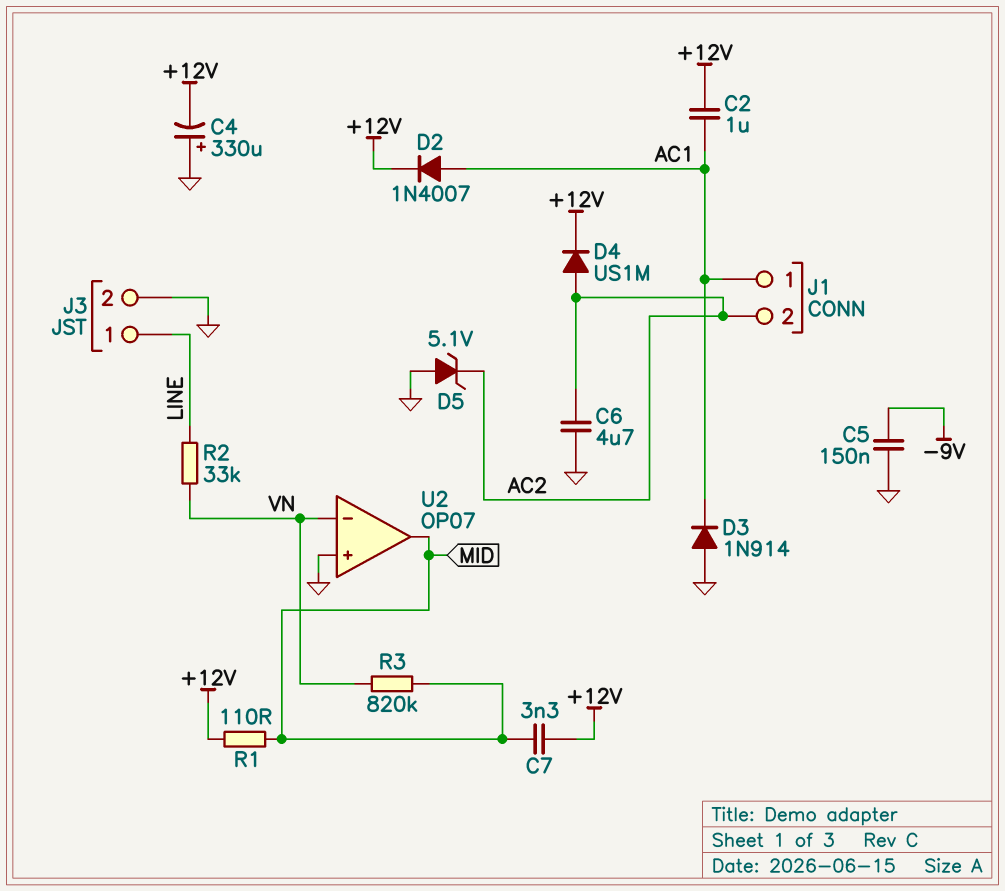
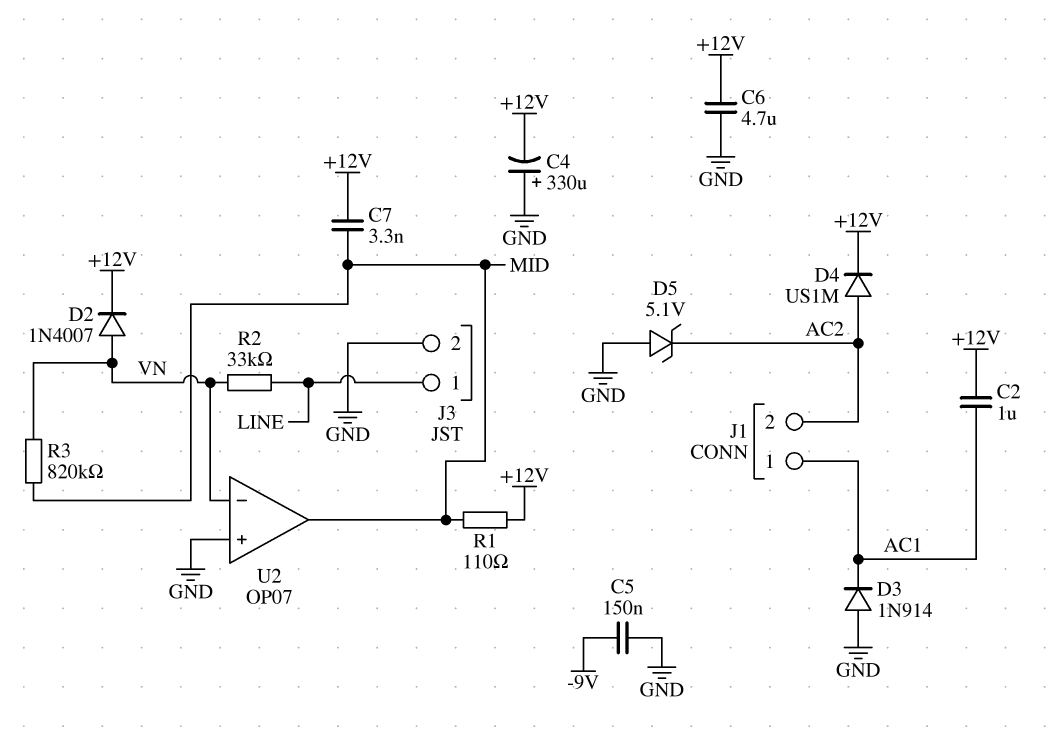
C6: 4.7uF (AC2, GND) -> 4.7uF (+12V, GND)
D2: diode 1N4007 (A AC1, K +12V) -> diode 1N4007 (A VN, K +12V)

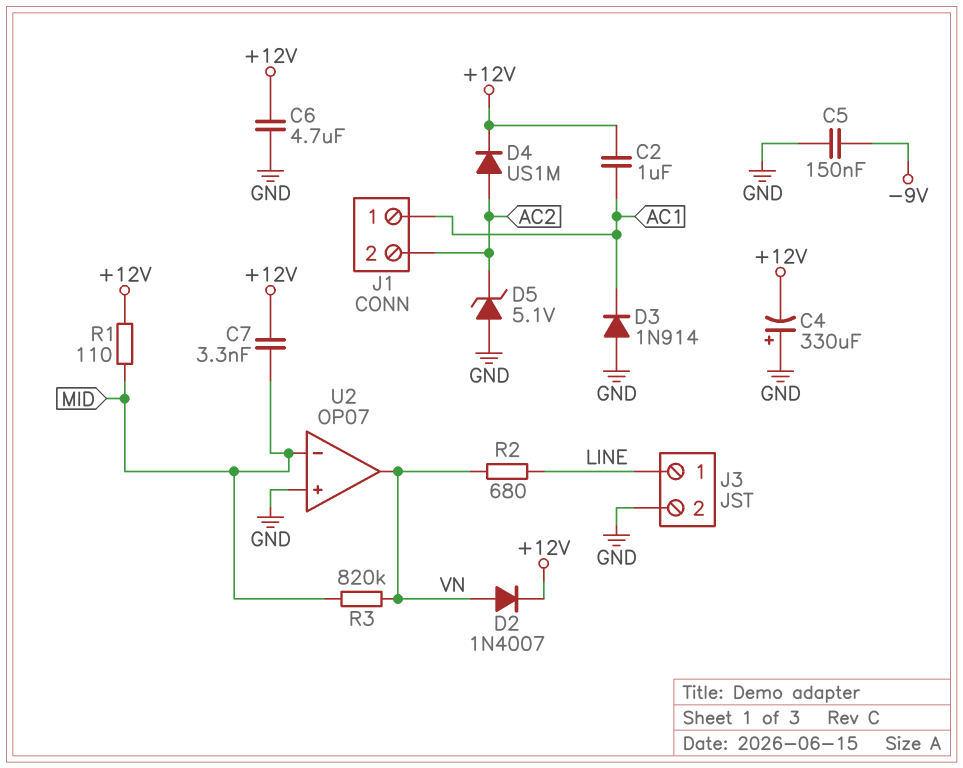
R2: 33k (LINE, VN) -> 680 (LINE, VN)
U2 pin in-: VN -> MID
U2 pin out: MID -> VN

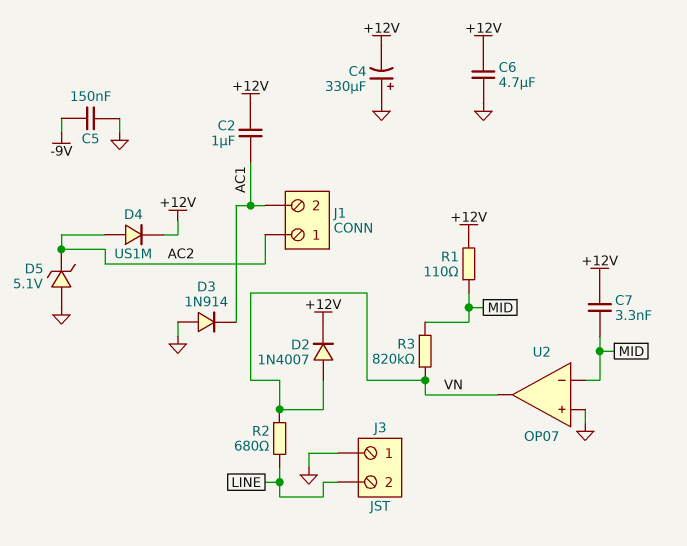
J1 pin 1: AC1 -> AC2
J1 pin 2: AC2 -> AC1
J3 pin 1: LINE -> GND
J3 pin 2: GND -> LINE

